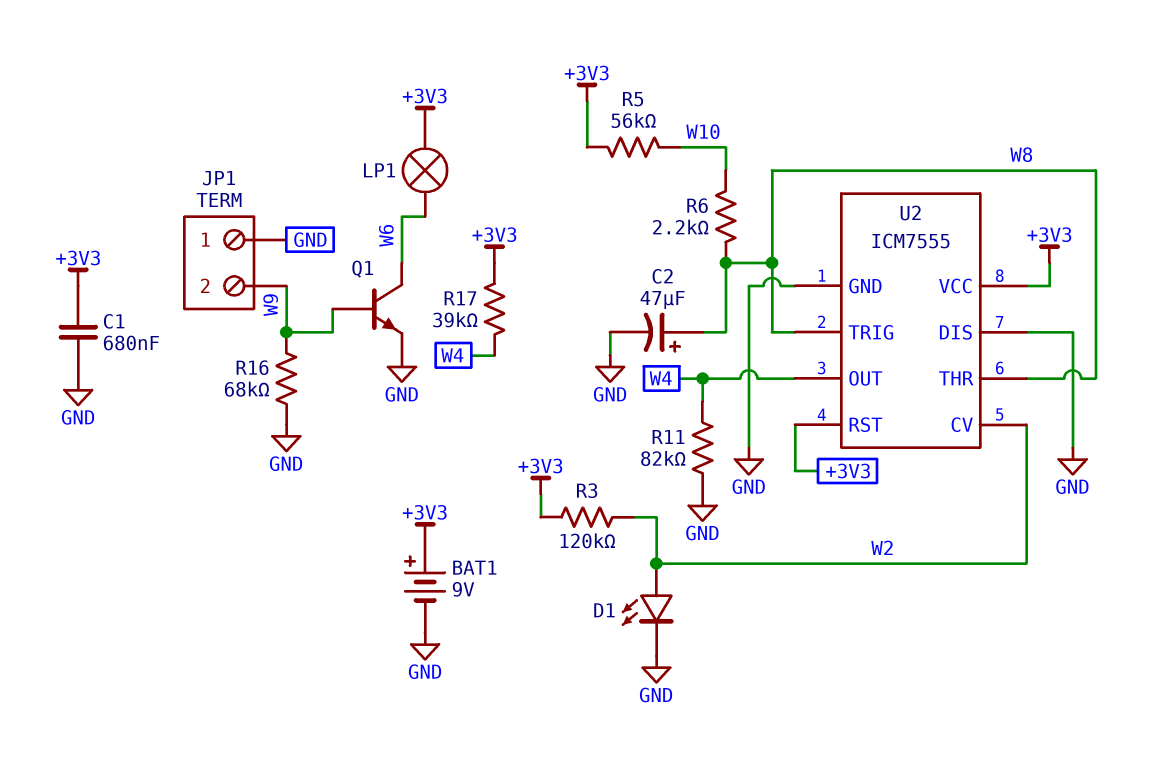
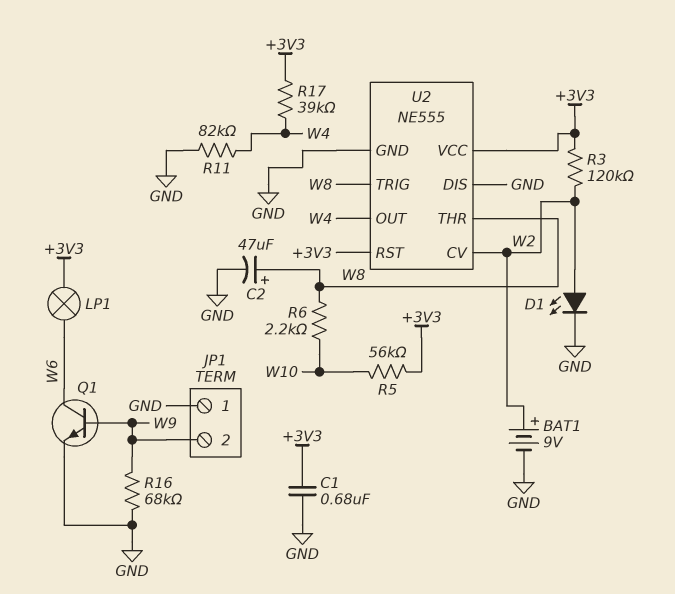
BAT1: 9V (plus +3V3, minus GND) -> 9V (plus W2, minus GND)
U2: ICM7555 -> NE555

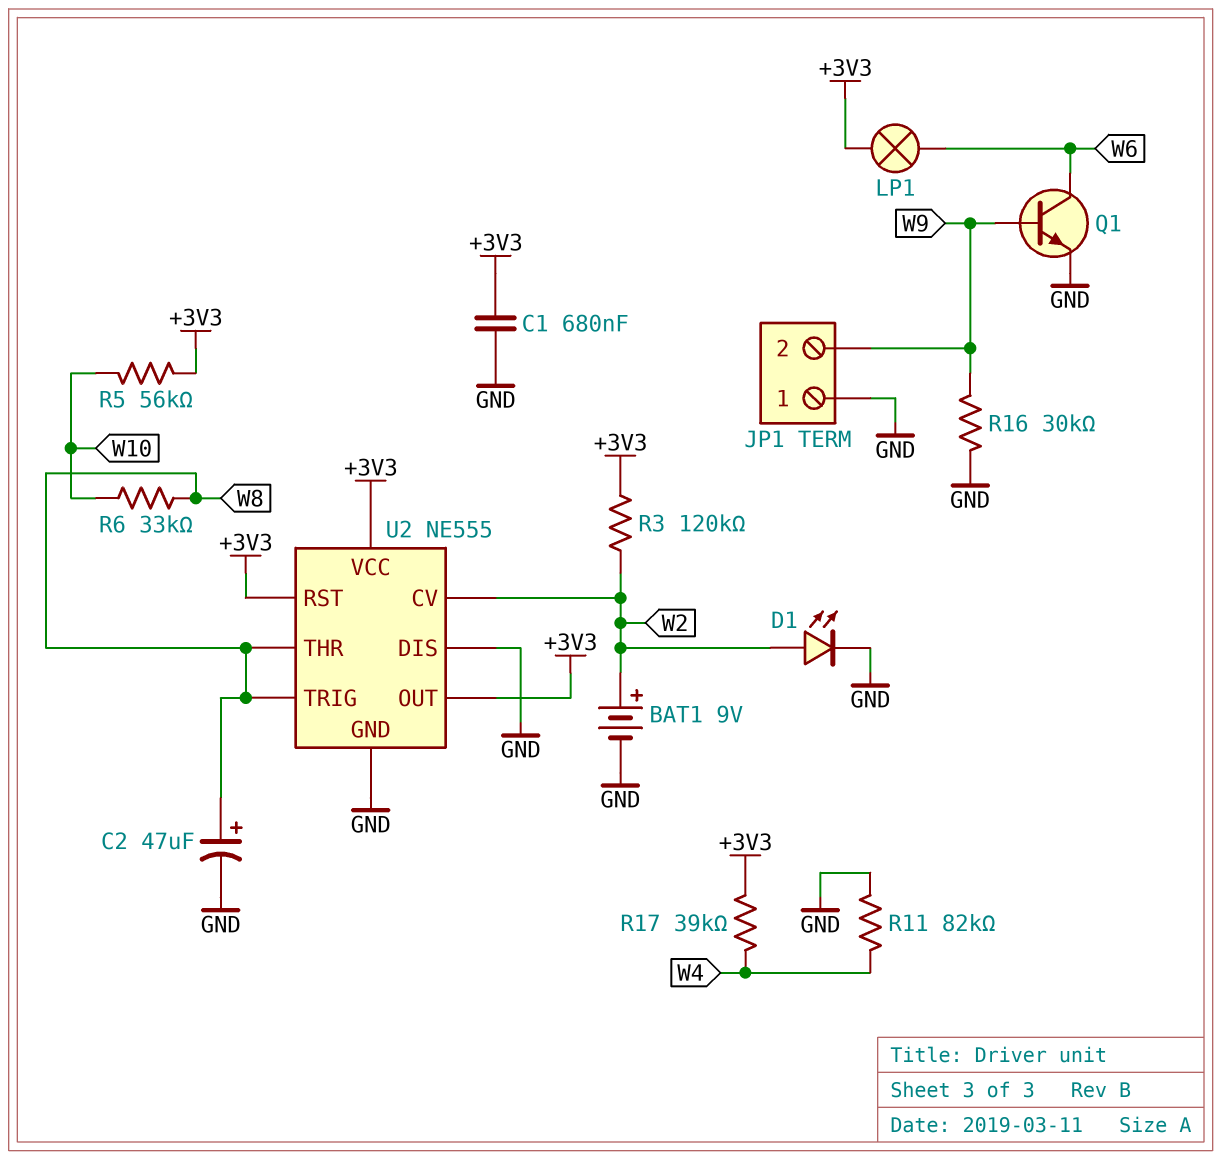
R6: 2.2k (W8, W10) -> 33k (W8, W10)
R16: 68k (GND, W9) -> 30k (GND, W9)
U2 pin OUT: W4 -> +3V3

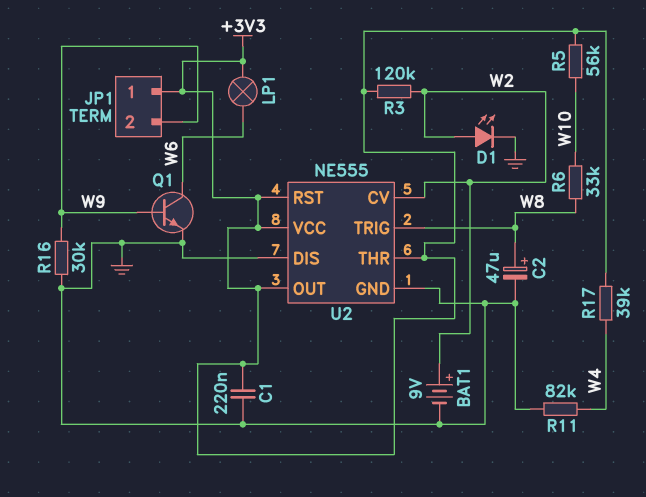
C1: 680nF (+3V3, GND) -> 220nF (+3V3, GND)
JP1 pin 1: GND -> +3V3
U2 pin THR: W8 -> +3V3

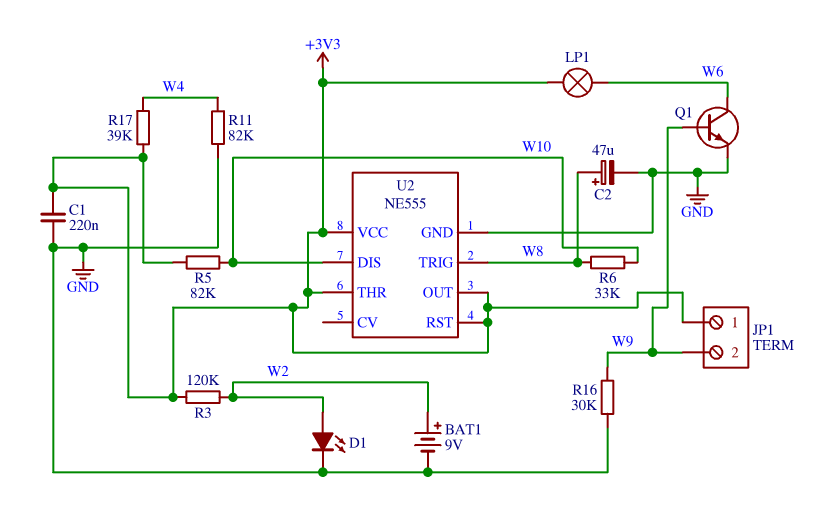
R5: 56k (+3V3, W10) -> 82k (+3V3, W10)
U2 pin CV: W2 -> none
U2 pin DIS: GND -> W10

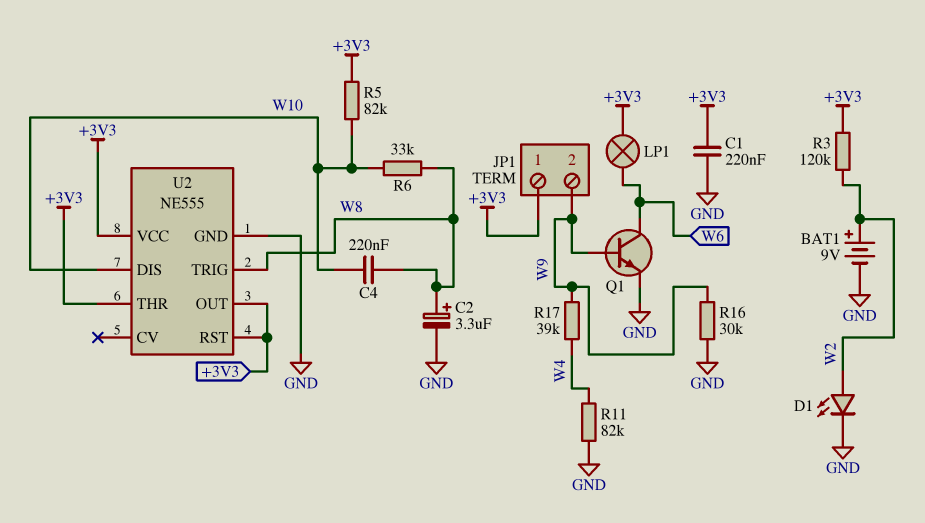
C2: 47uF (plus W8, minus GND) -> 3.3uF (plus W8, minus GND)
C4: none -> 220nF (W8, W10)
R17: 39k (+3V3, W4) -> 39k (W4, W9)

